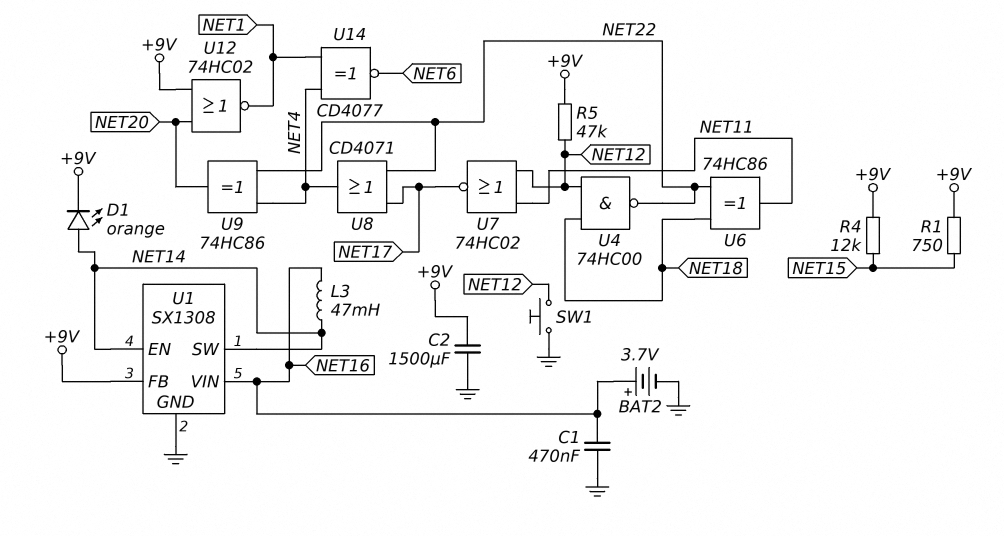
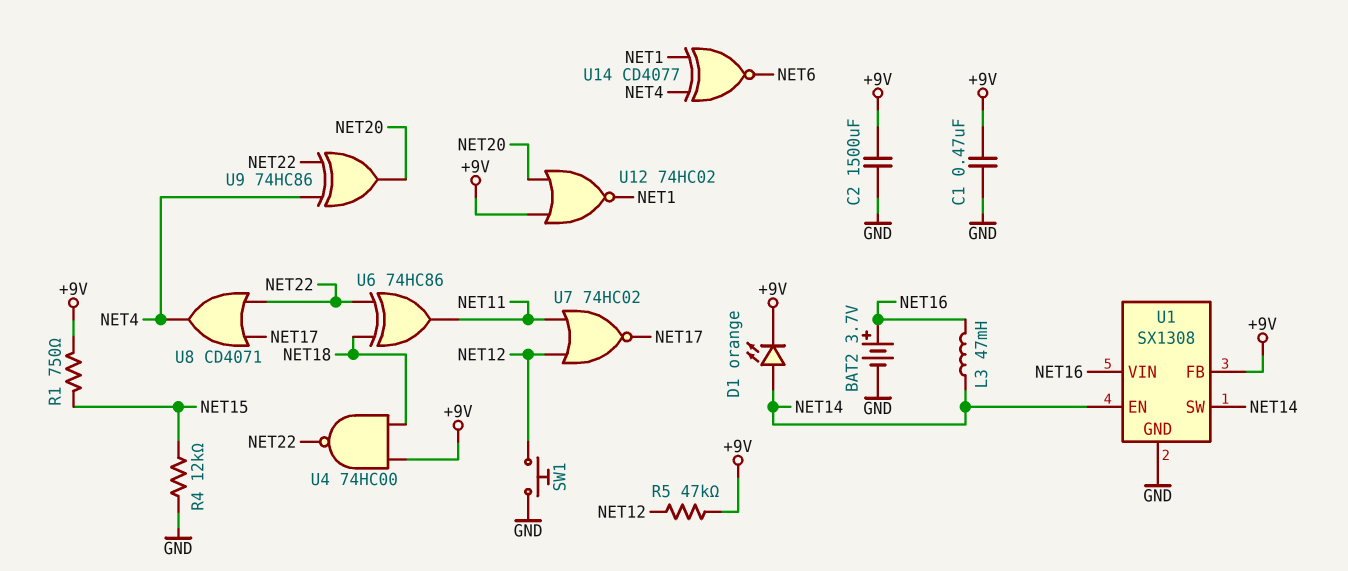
C1: 470nF (GND, NET16) -> 470nF (+9V, GND)
R4: 12k (+9V, NET15) -> 12k (GND, NET15)
U4: NAND 74HC00 (in NET12, in NET18, out NET22) -> NAND 74HC00 (in +9V, in NET18, out NET22)

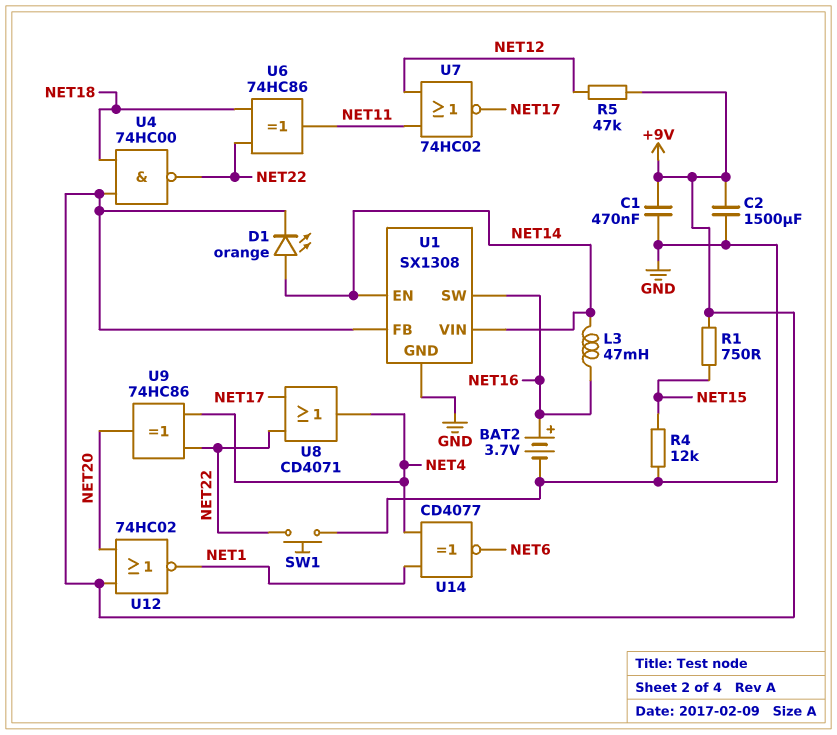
SW1: button (GND, NET12) -> button (GND, NET22)
U1 pin SW: NET14 -> NET16
U1 pin VIN: NET16 -> NET14

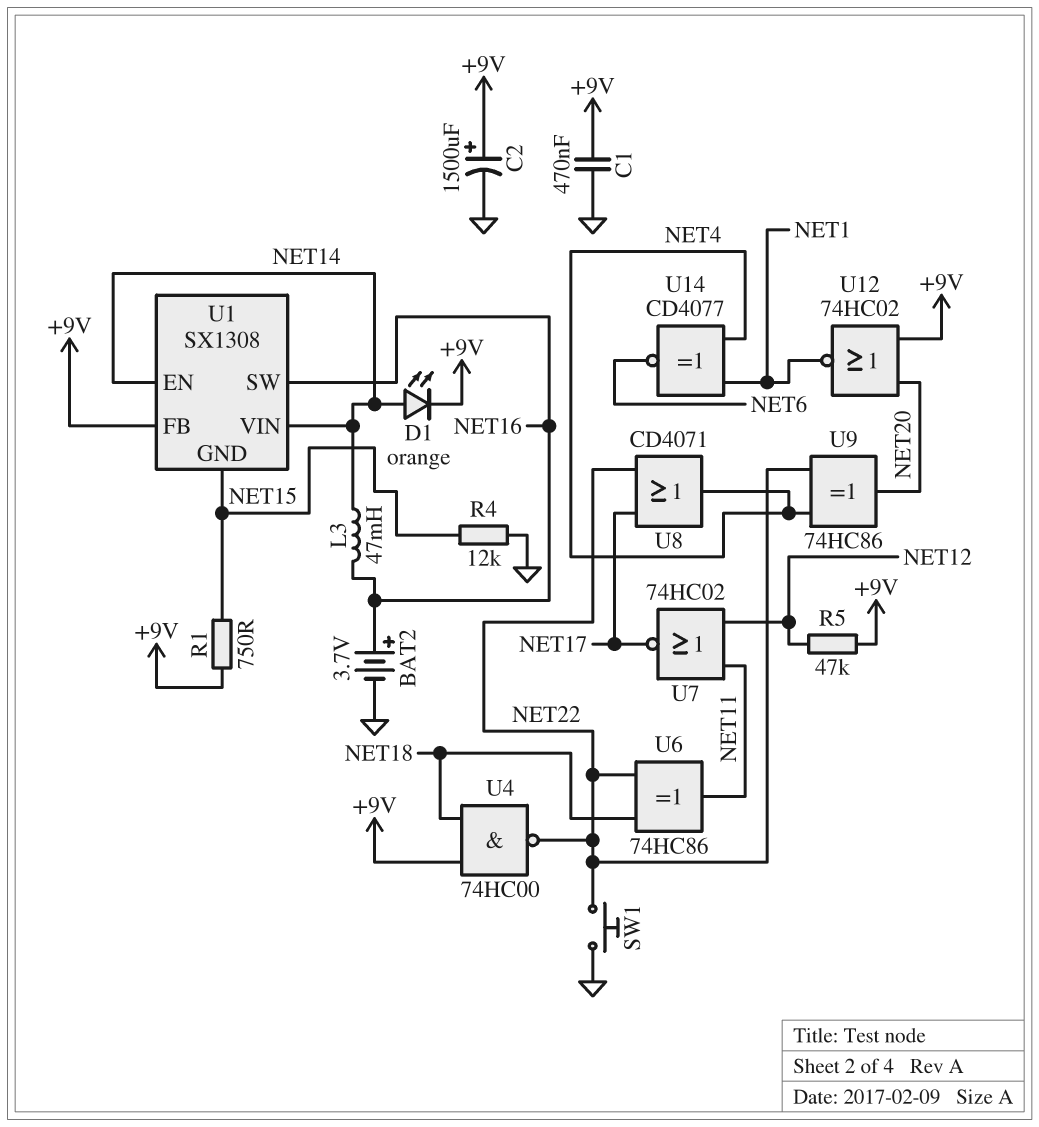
C2: 1500uF (+9V, GND) -> 1500uF (plus +9V, minus GND)
U1 pin GND: GND -> NET15

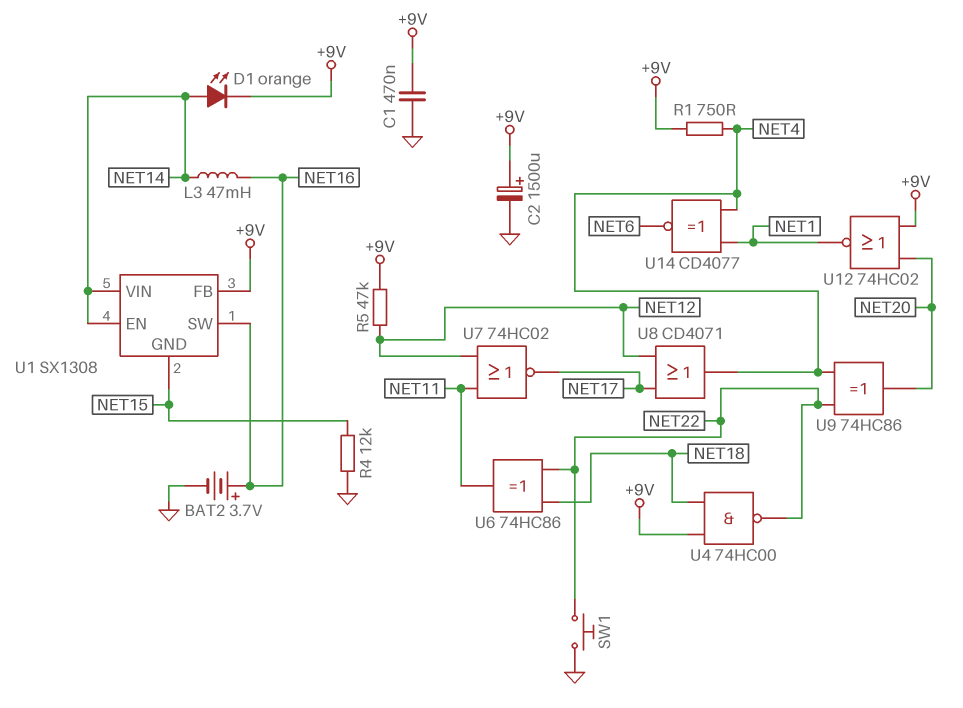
R1: 750 (+9V, NET15) -> 750 (+9V, NET4)
U8: OR CD4071 (in NET17, in NET22, out NET4) -> OR CD4071 (in NET12, in NET17, out NET4)

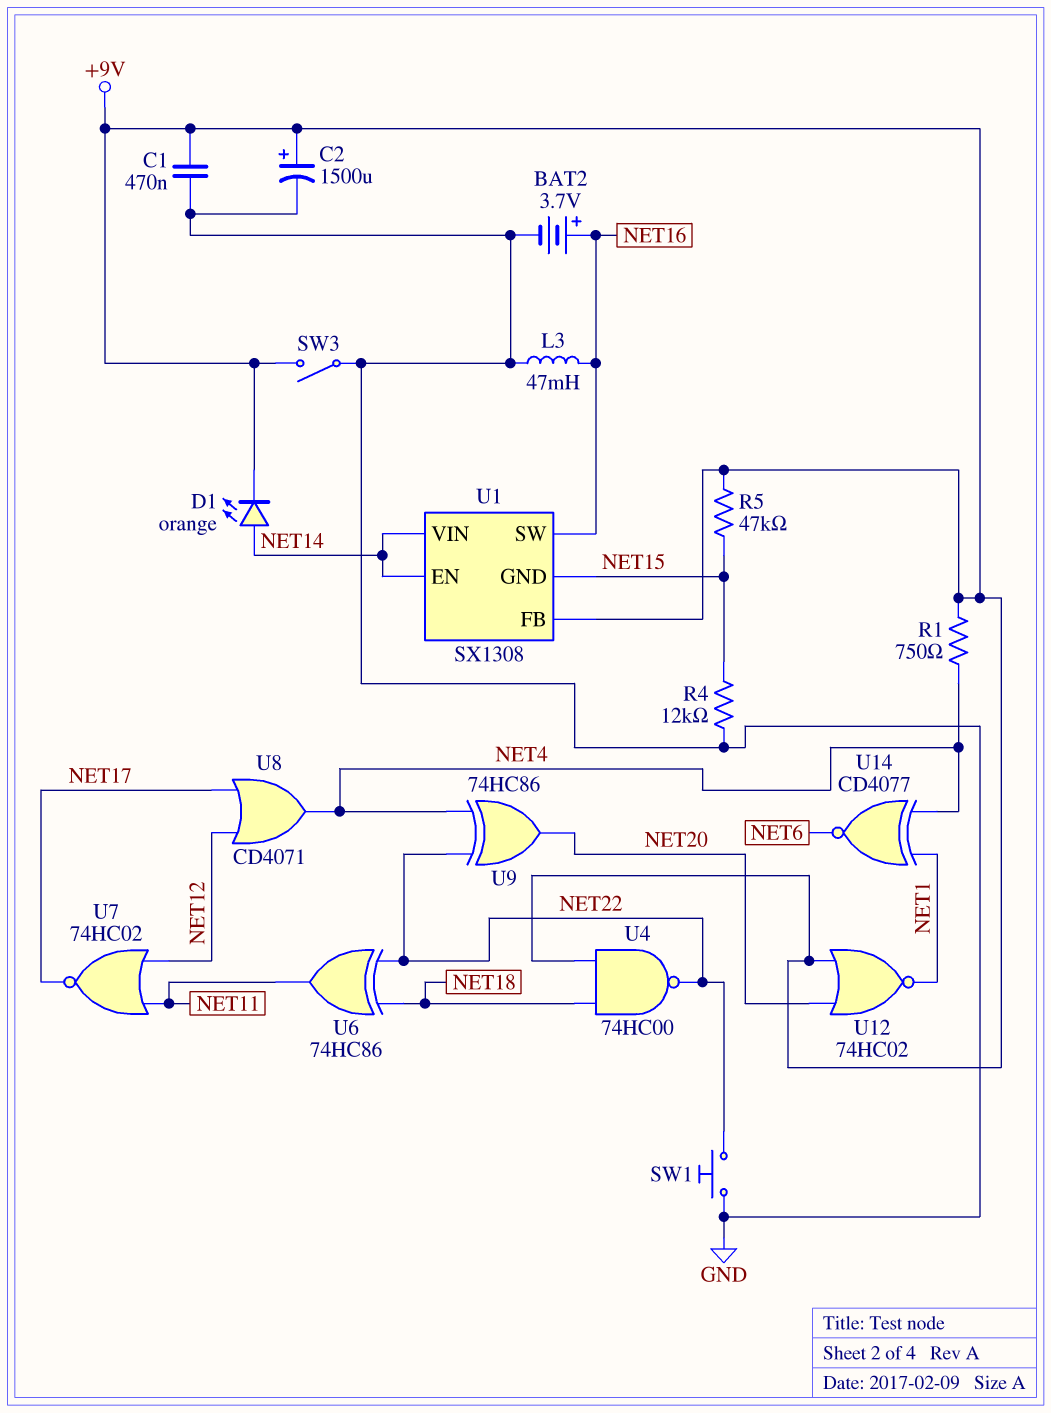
L3: 47mH (NET14, NET16) -> 47mH (GND, NET16)
R5: 47k (+9V, NET12) -> 47k (+9V, NET15)
SW3: none -> switch (+9V, GND)

